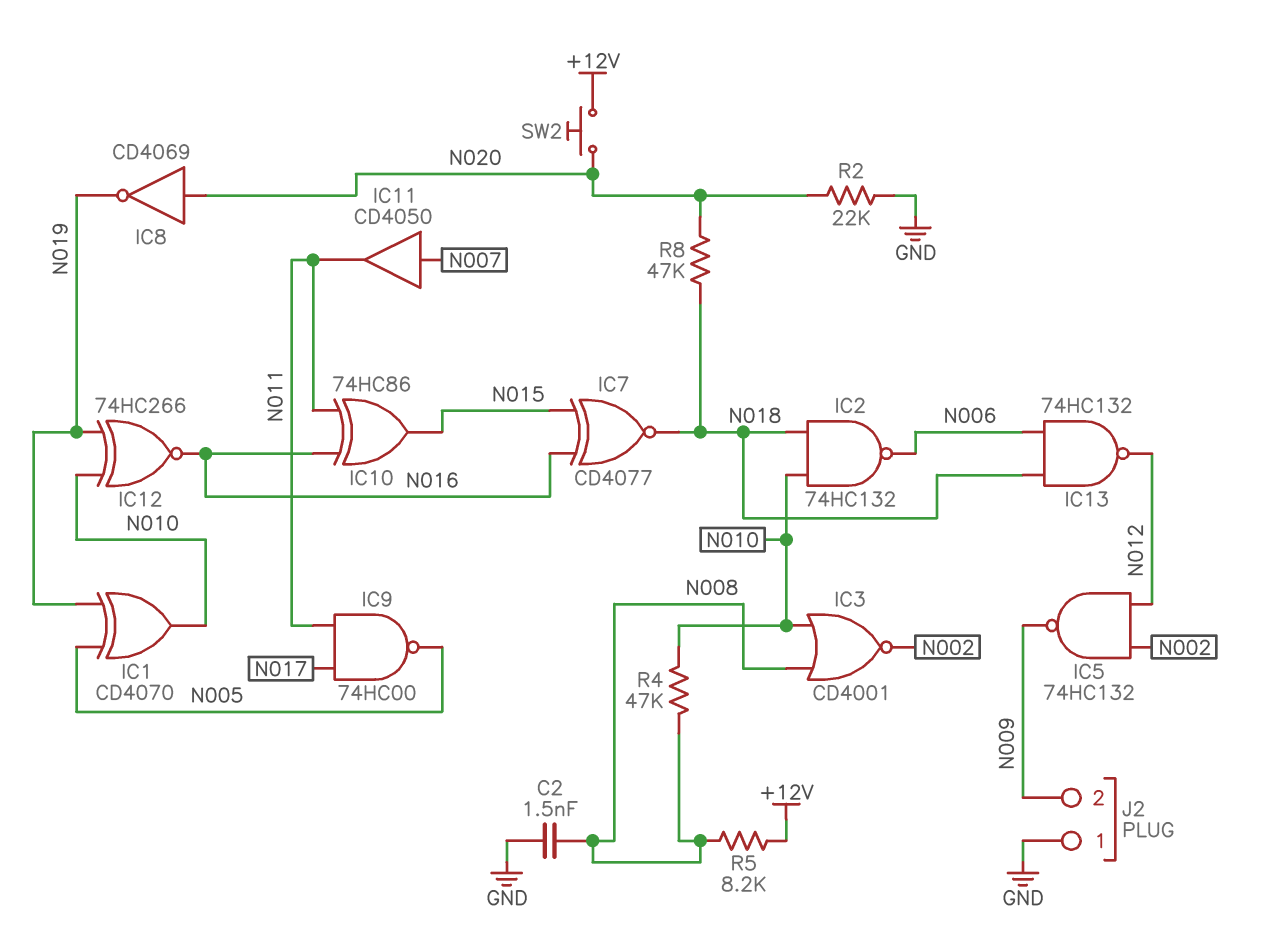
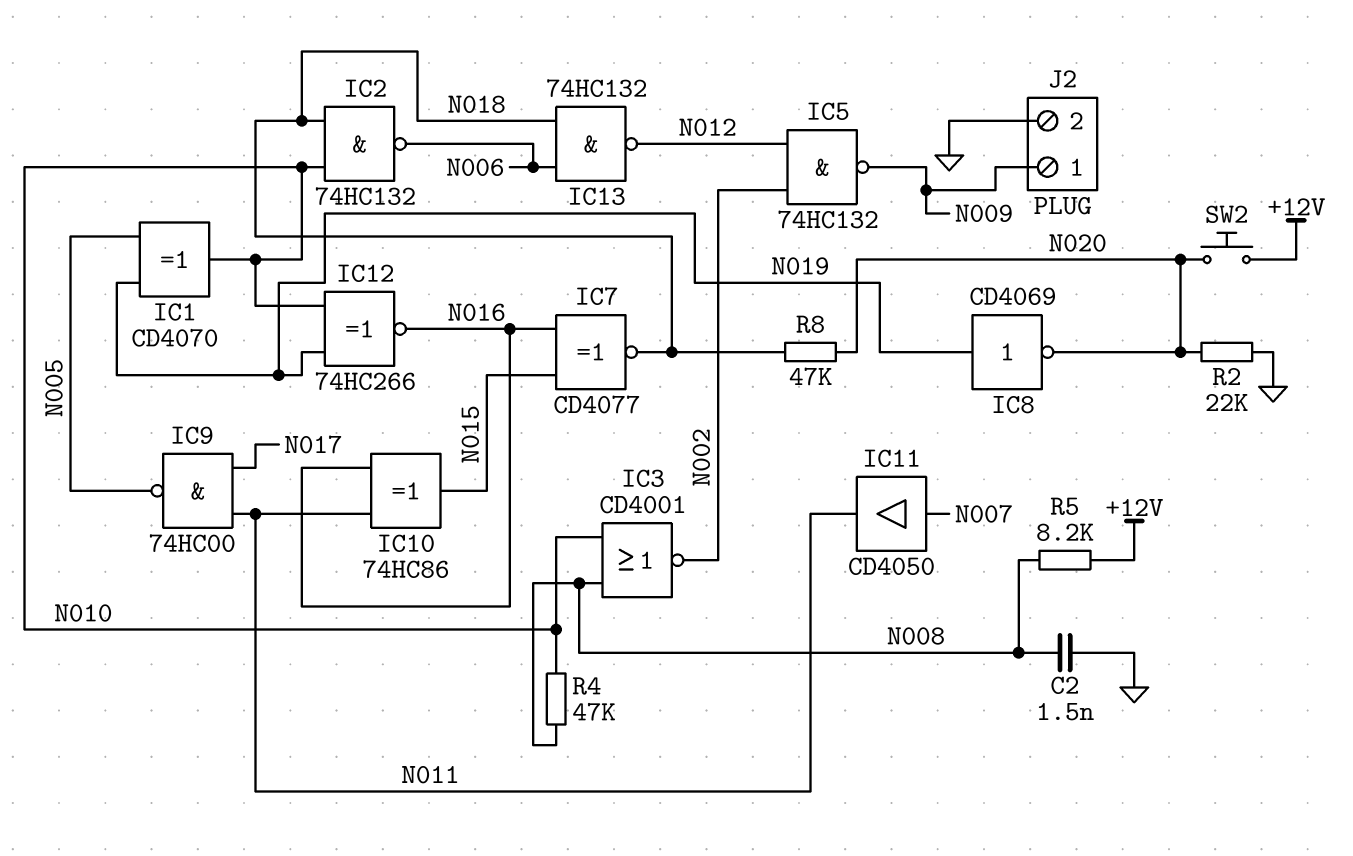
IC8: NOT CD4069 (in N020, out N019) -> NOT CD4069 (in N019, out N020)
J2 pin 1: GND -> N009
J2 pin 2: N009 -> GND

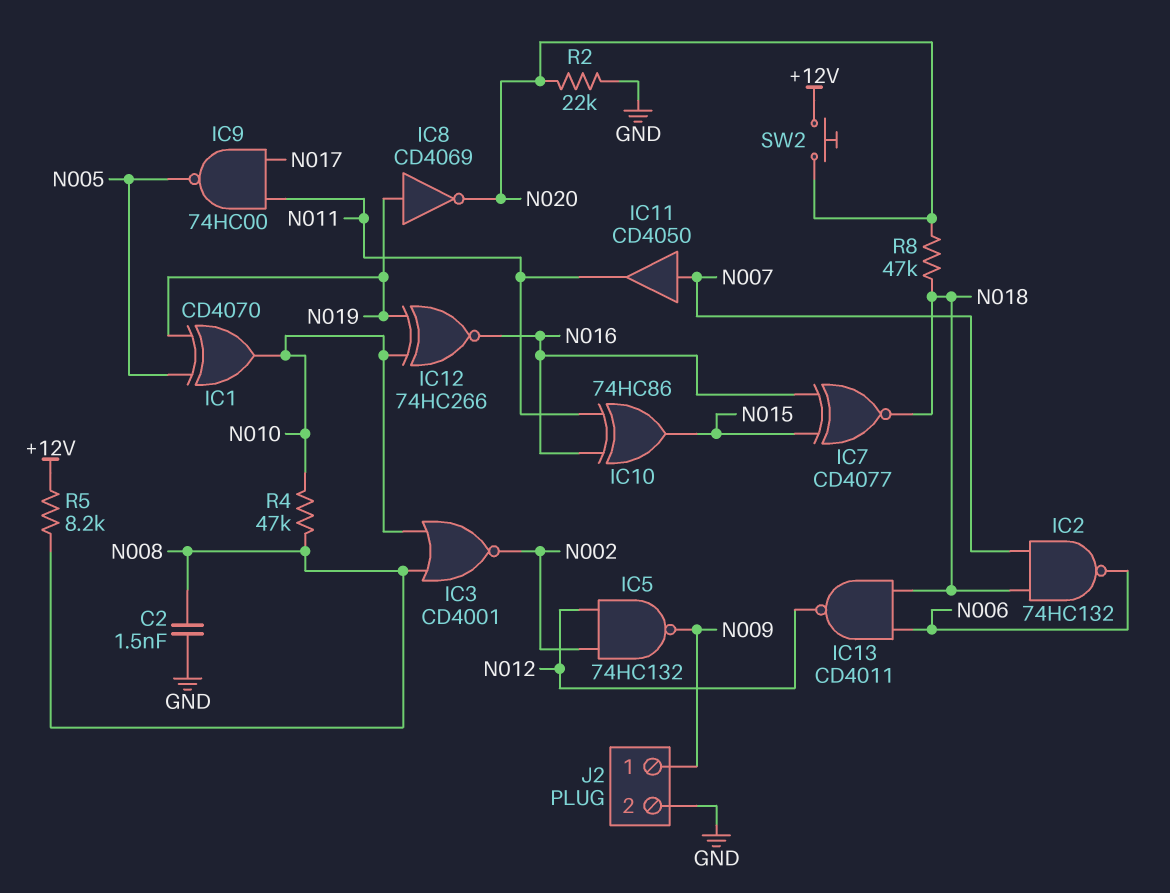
IC2: NAND 74HC132 (in N010, in N018, out N006) -> NAND 74HC132 (in N007, in N018, out N006)
IC13: NAND 74HC132 (in N006, in N018, out N012) -> NAND CD4011 (in N006, in N018, out N012)

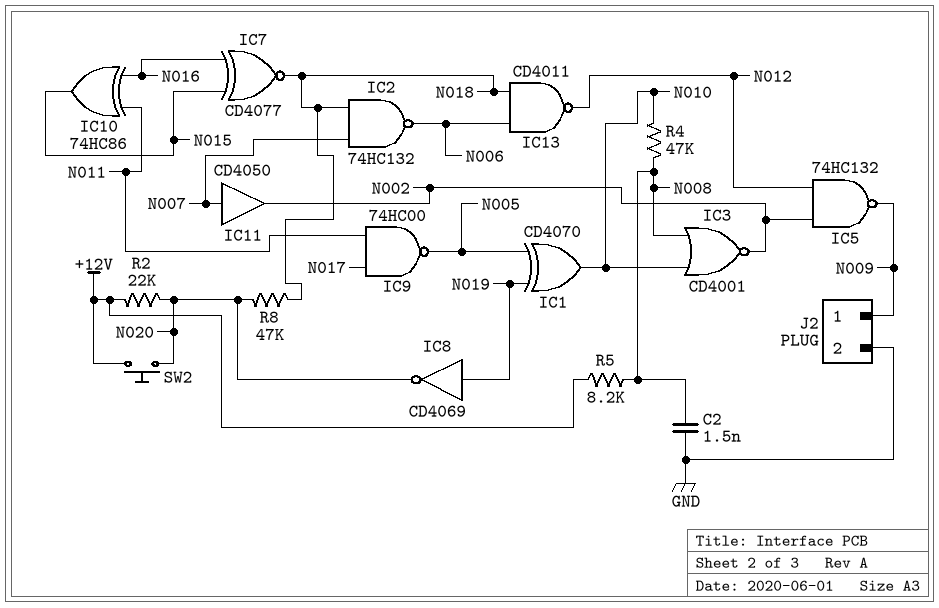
IC11: buffer CD4050 (in N007, out N011) -> buffer CD4050 (in N007, out N002)
IC12: XNOR 74HC266 (in N010, in N019, out N016) -> none
R2: 22k (GND, N020) -> 22k (+12V, N020)

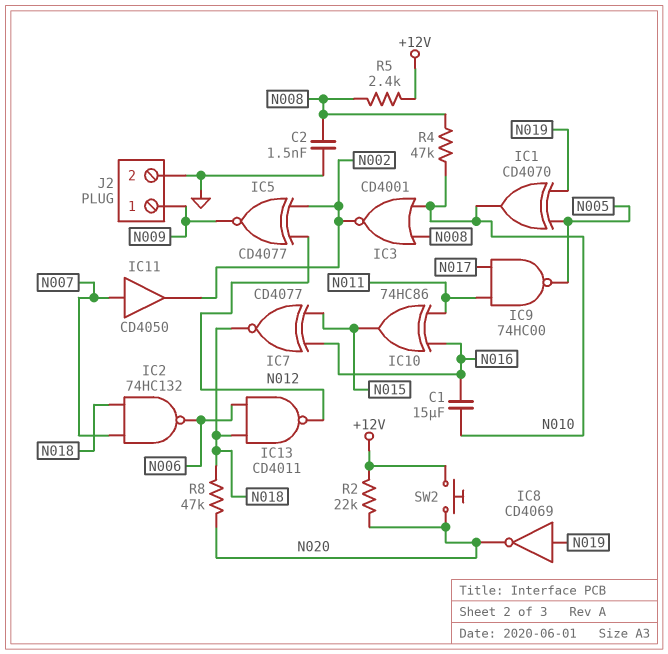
C1: none -> 15uF (N010, N016)
IC5: NAND 74HC132 (in N002, in N012, out N009) -> XNOR CD4077 (in N002, in N012, out N009)
R5: 8.2k (+12V, N008) -> 2.4k (+12V, N008)

